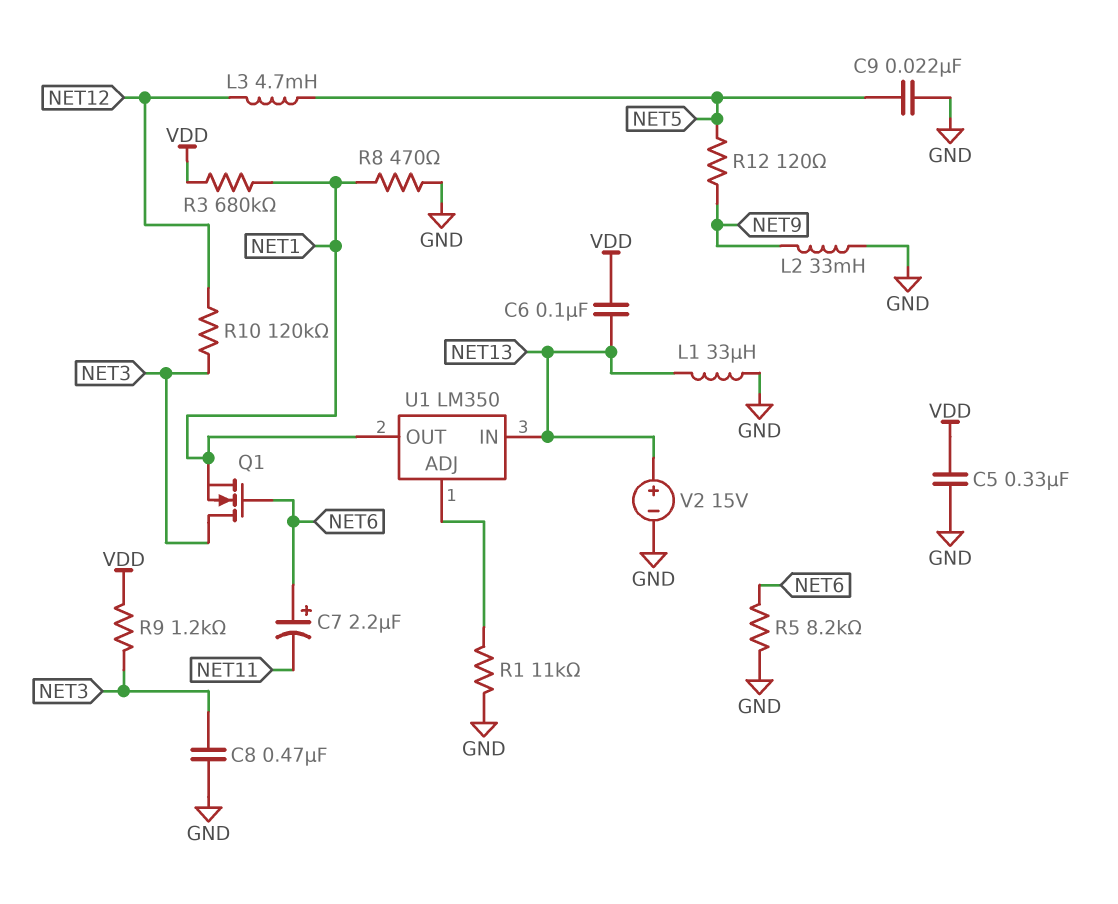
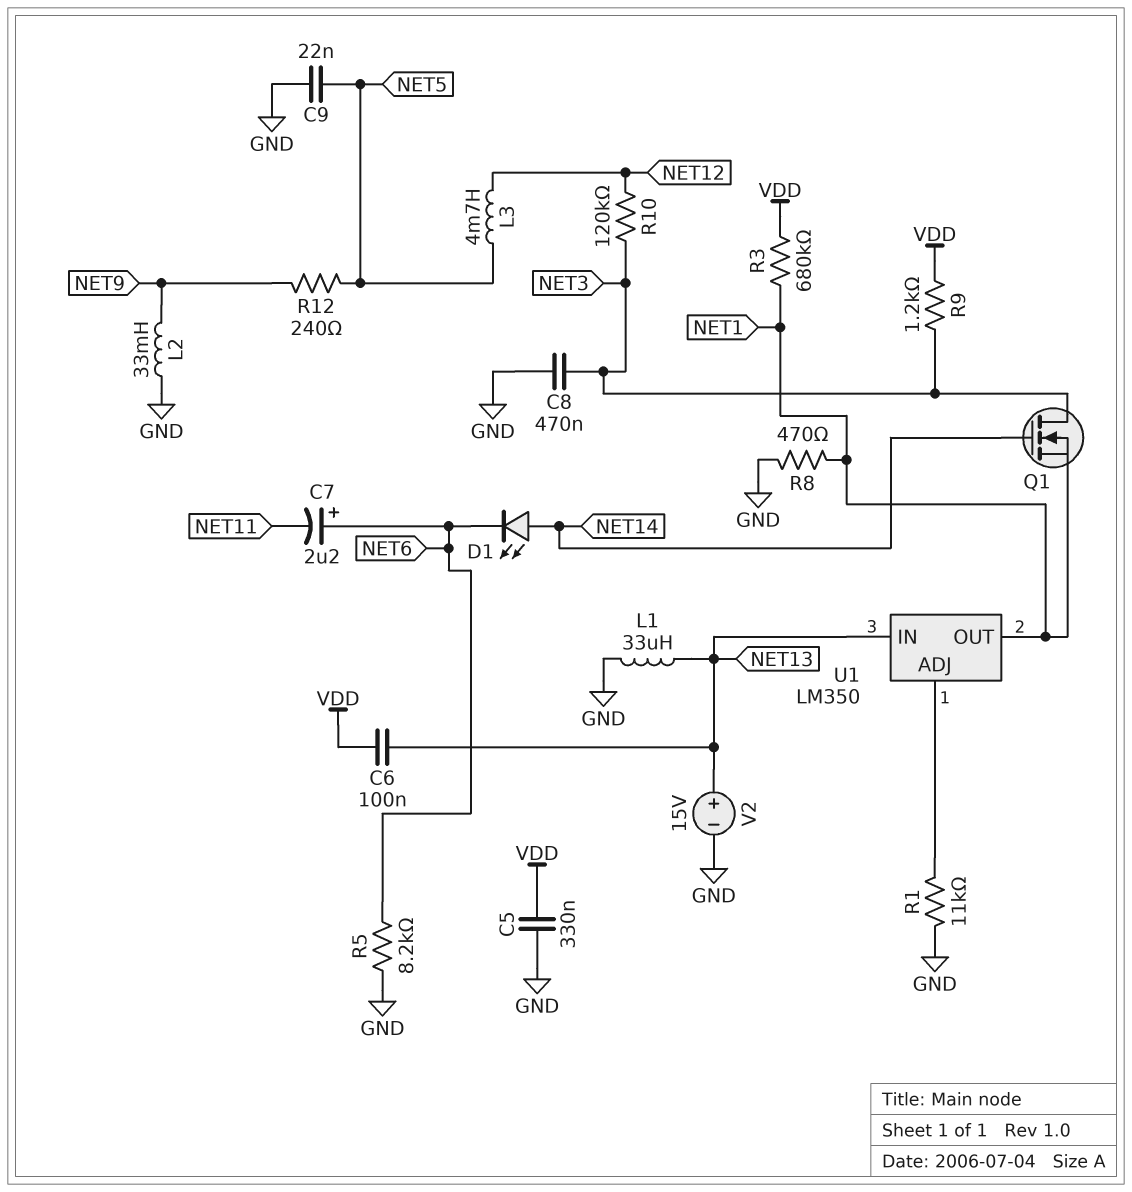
D1: none -> LED (A NET14, K NET6)
Q1: NMOS (G NET6, D NET3, S NET1) -> NMOS (G NET14, D NET3, S NET1)
R12: 120 (NET5, NET9) -> 240 (NET5, NET9)

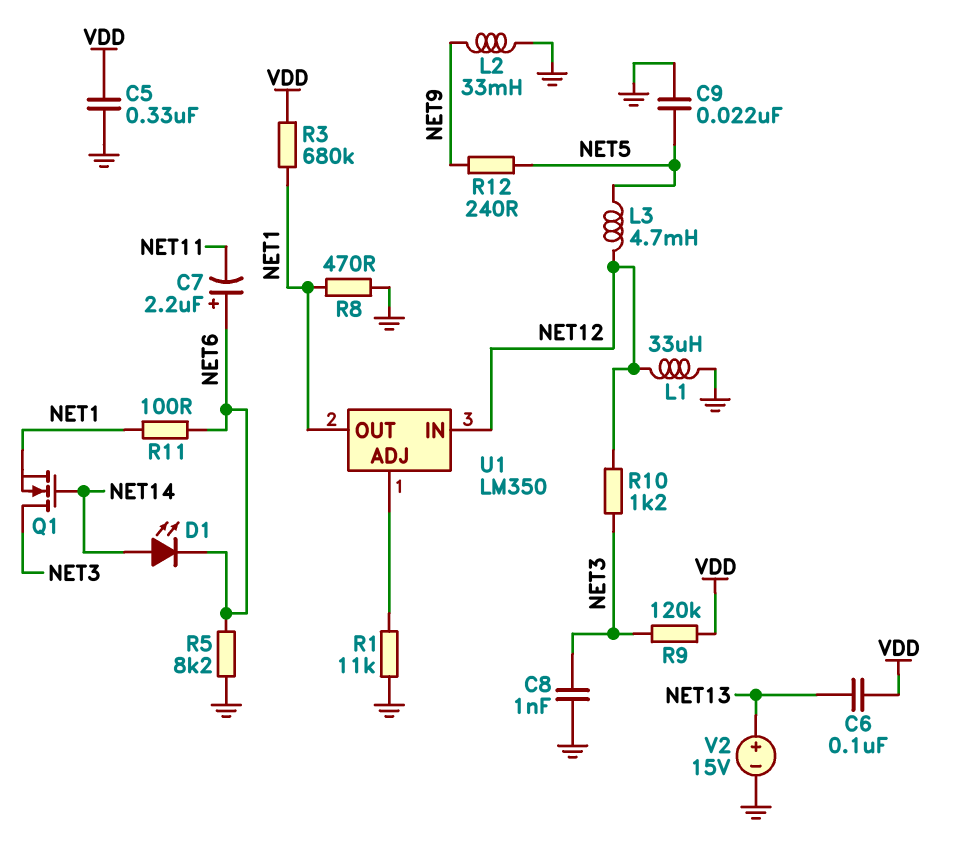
C8: 470nF (GND, NET3) -> 1nF (GND, NET3)
L1: 33uH (GND, NET13) -> 33uH (GND, NET12)
R9: 1.2k (NET3, VDD) -> 120k (NET3, VDD)
R10: 120k (NET3, NET12) -> 1.2k (NET3, NET12)
R11: none -> 100 (NET1, NET6)
U1 pin IN: NET13 -> NET12

